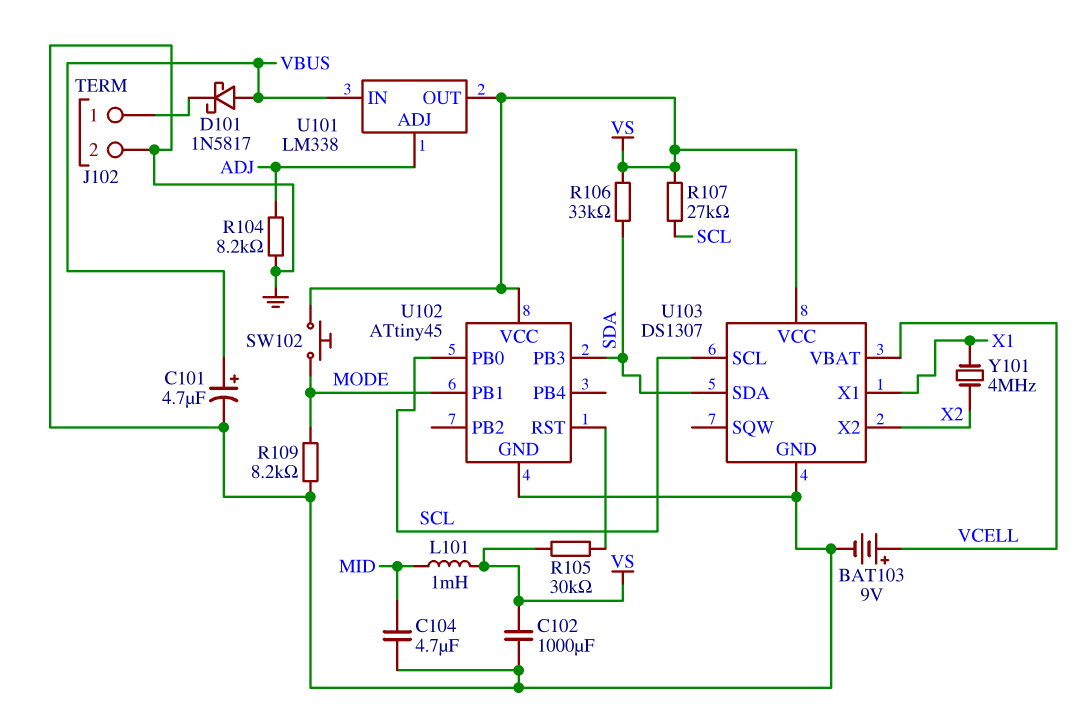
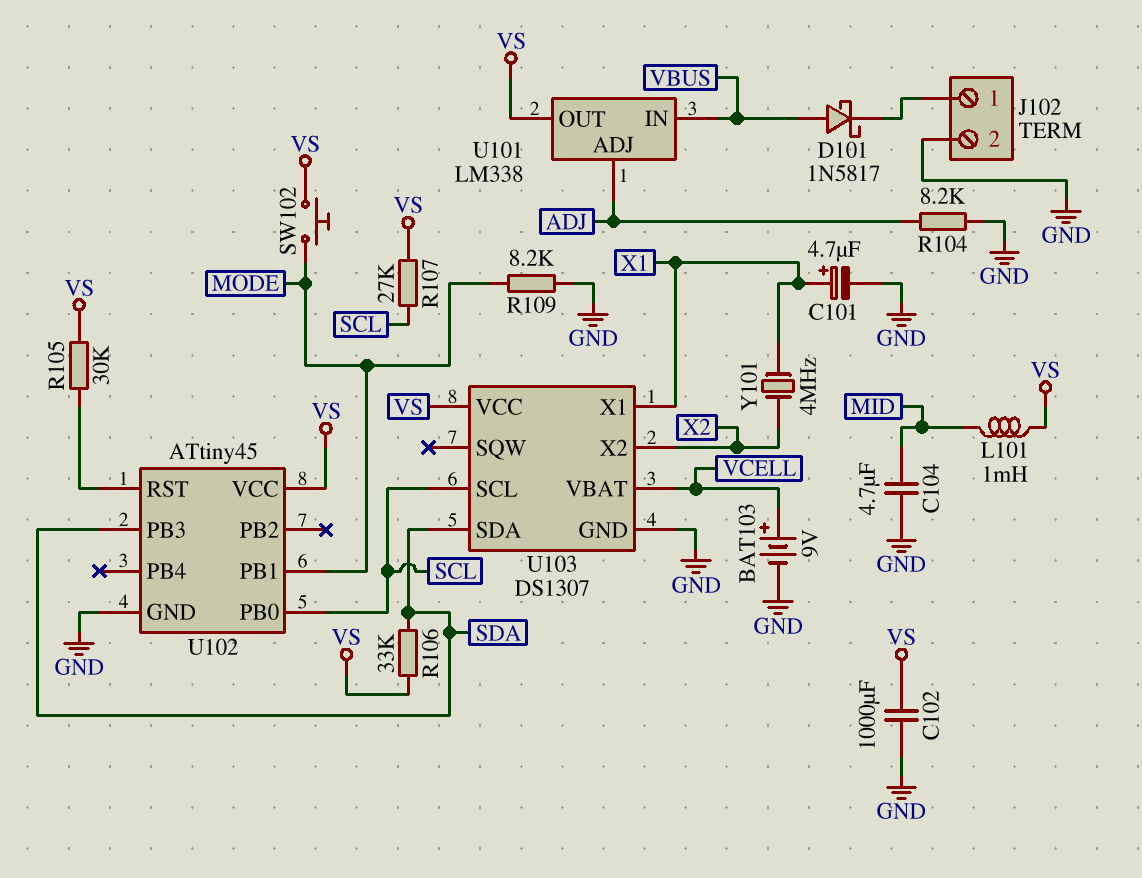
C101: 4.7uF (plus VBUS, minus GND) -> 4.7uF (plus X1, minus GND)

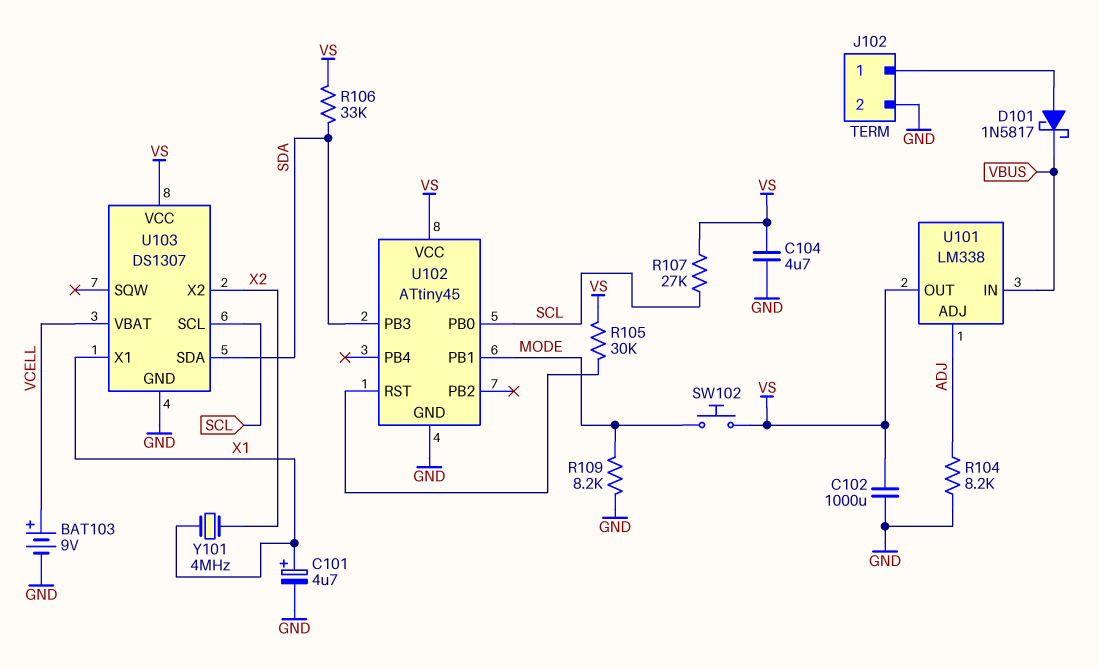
C104: 4.7uF (GND, MID) -> 4.7uF (GND, VS)
D101: schottky 1N5817 (A VBUS, K J102/1) -> schottky 1N5817 (A J102/1, K VBUS)
L101: 1mH (MID, VS) -> none

